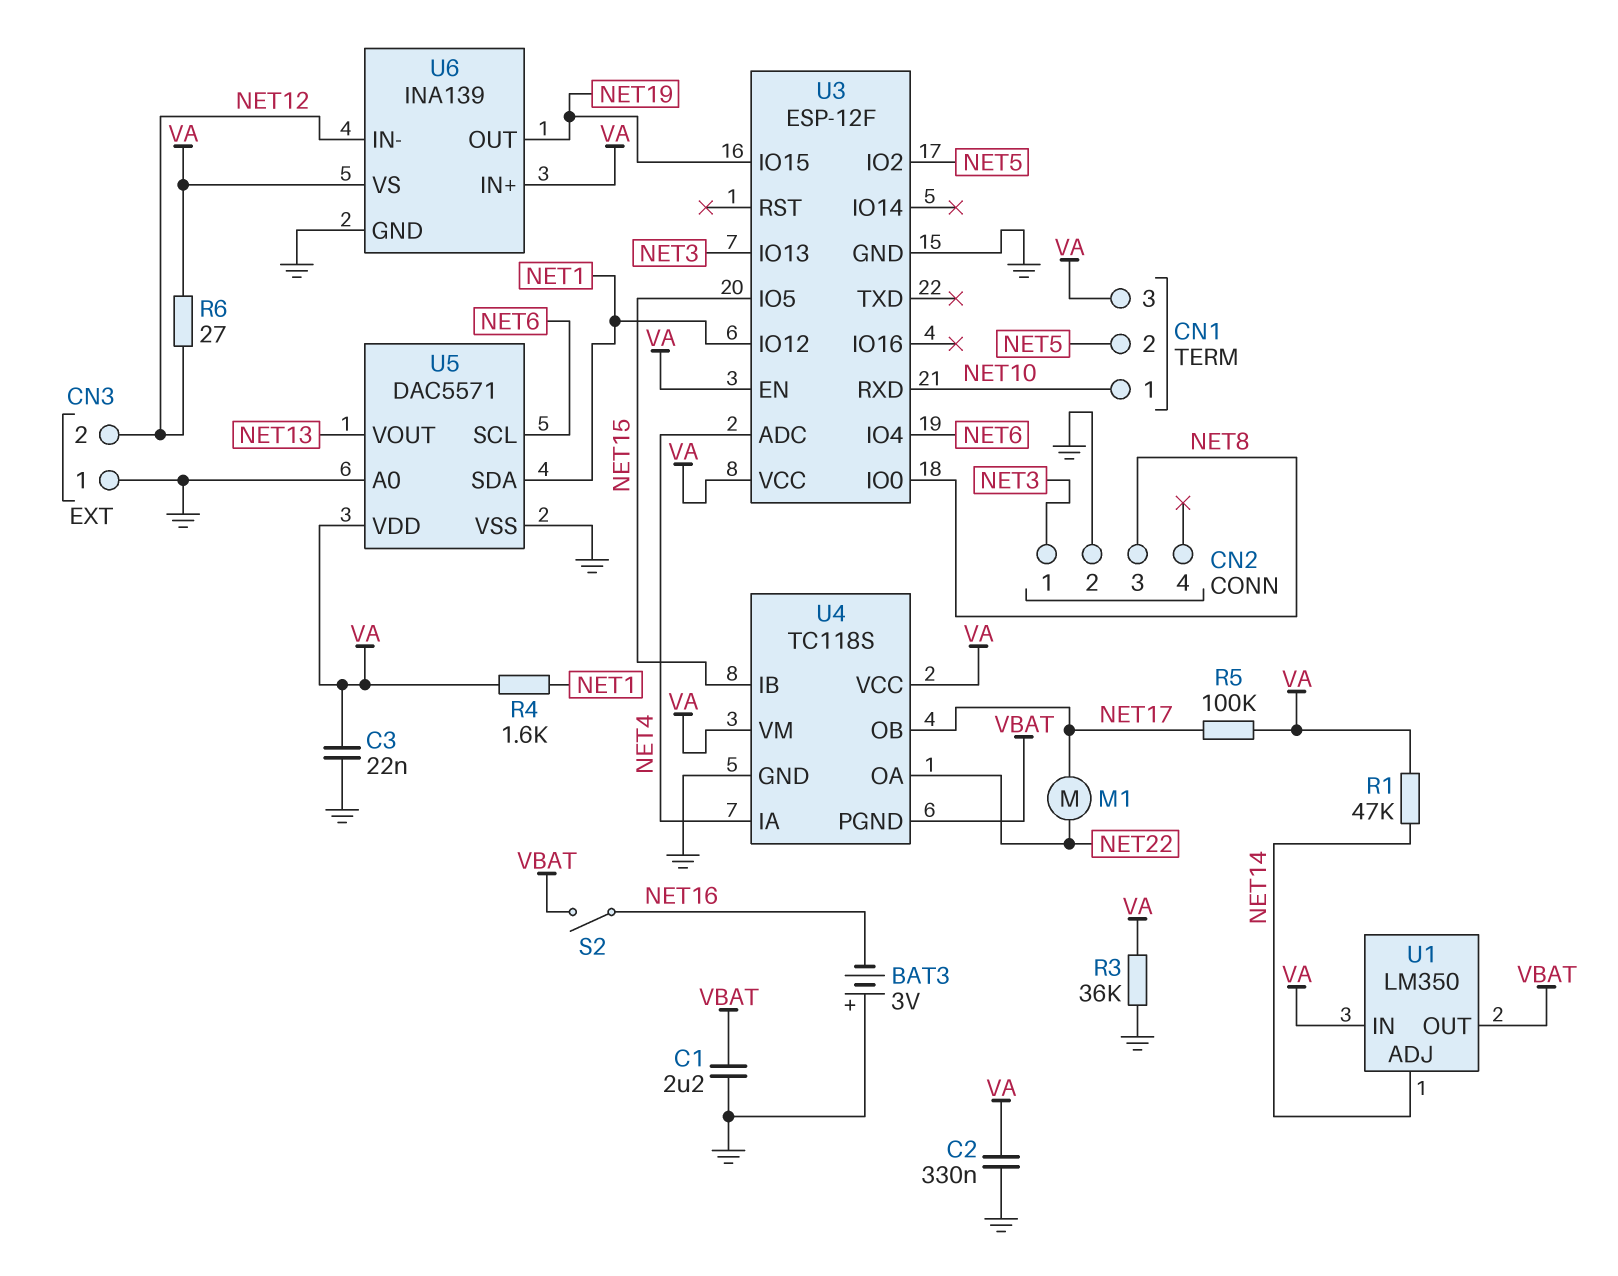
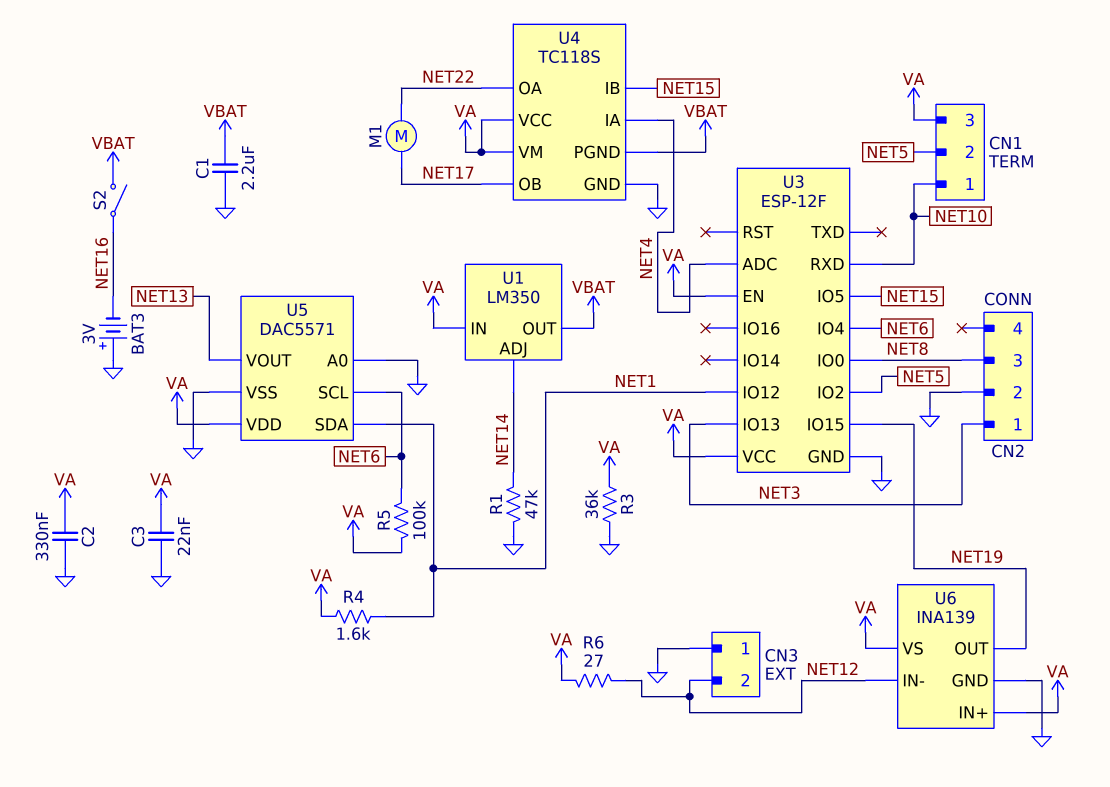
R1: 47k (NET14, VA) -> 47k (GND, NET14)
R5: 100k (NET17, VA) -> 100k (NET6, VA)

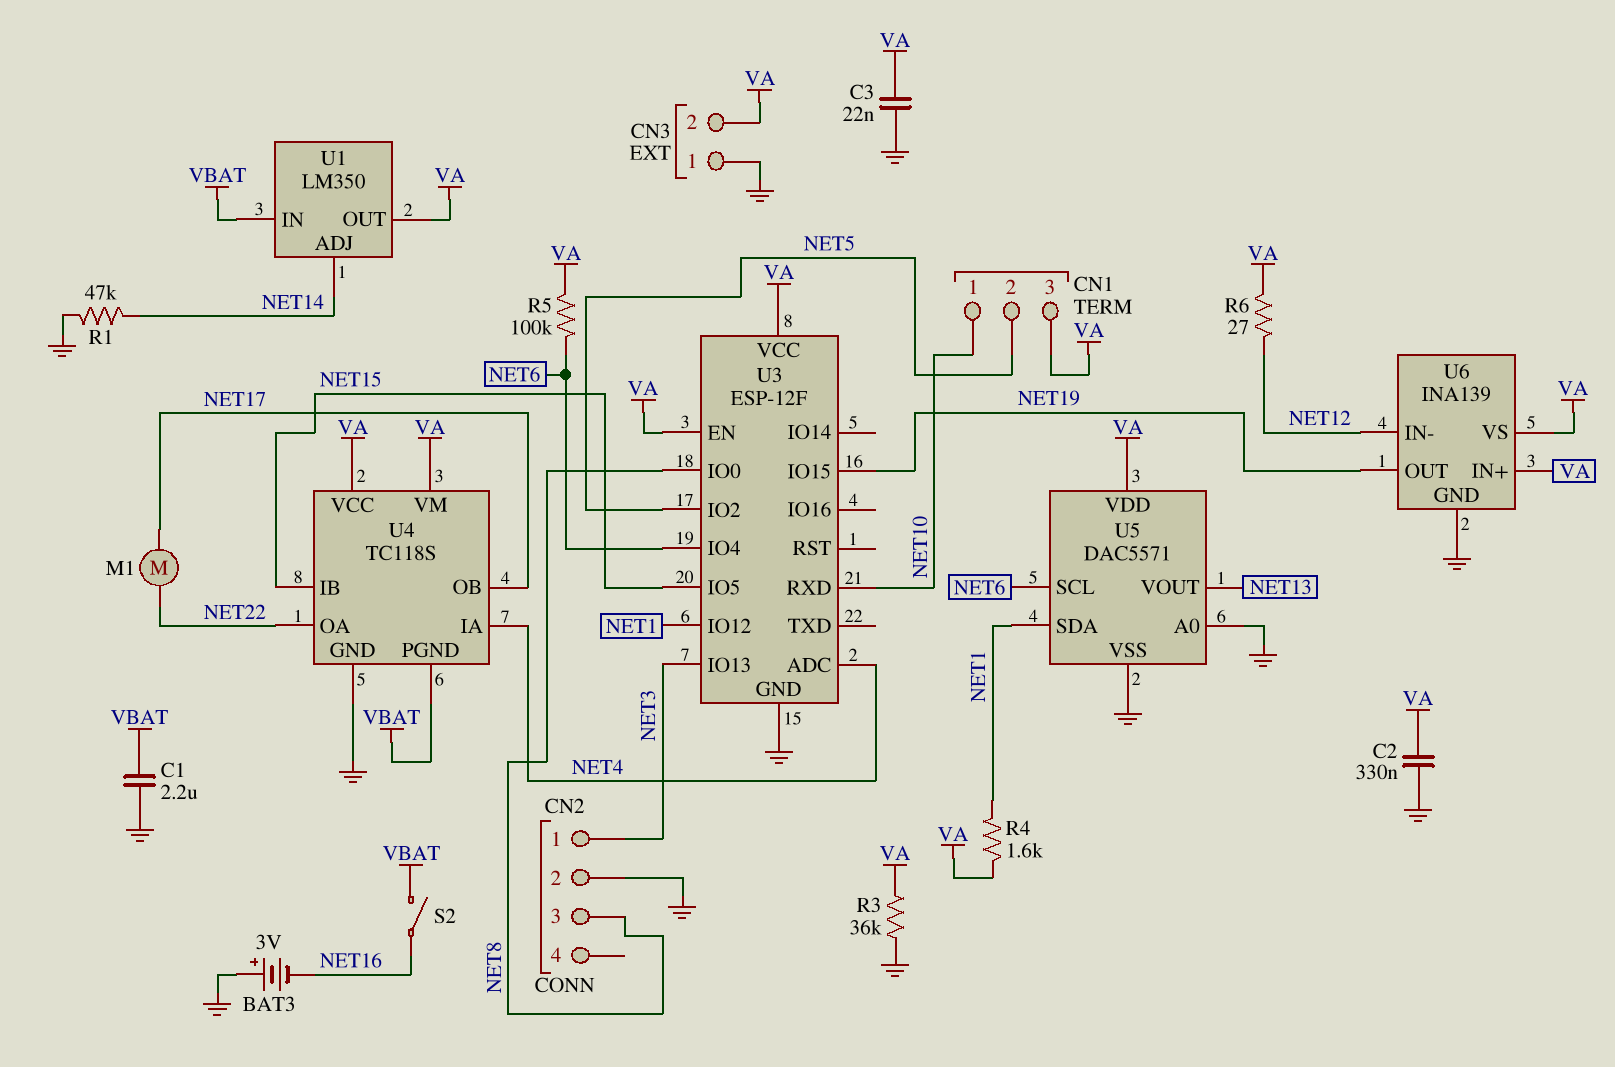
CN3 pin 2: NET12 -> VA
U1 pin IN: VA -> VBAT
U1 pin OUT: VBAT -> VA

